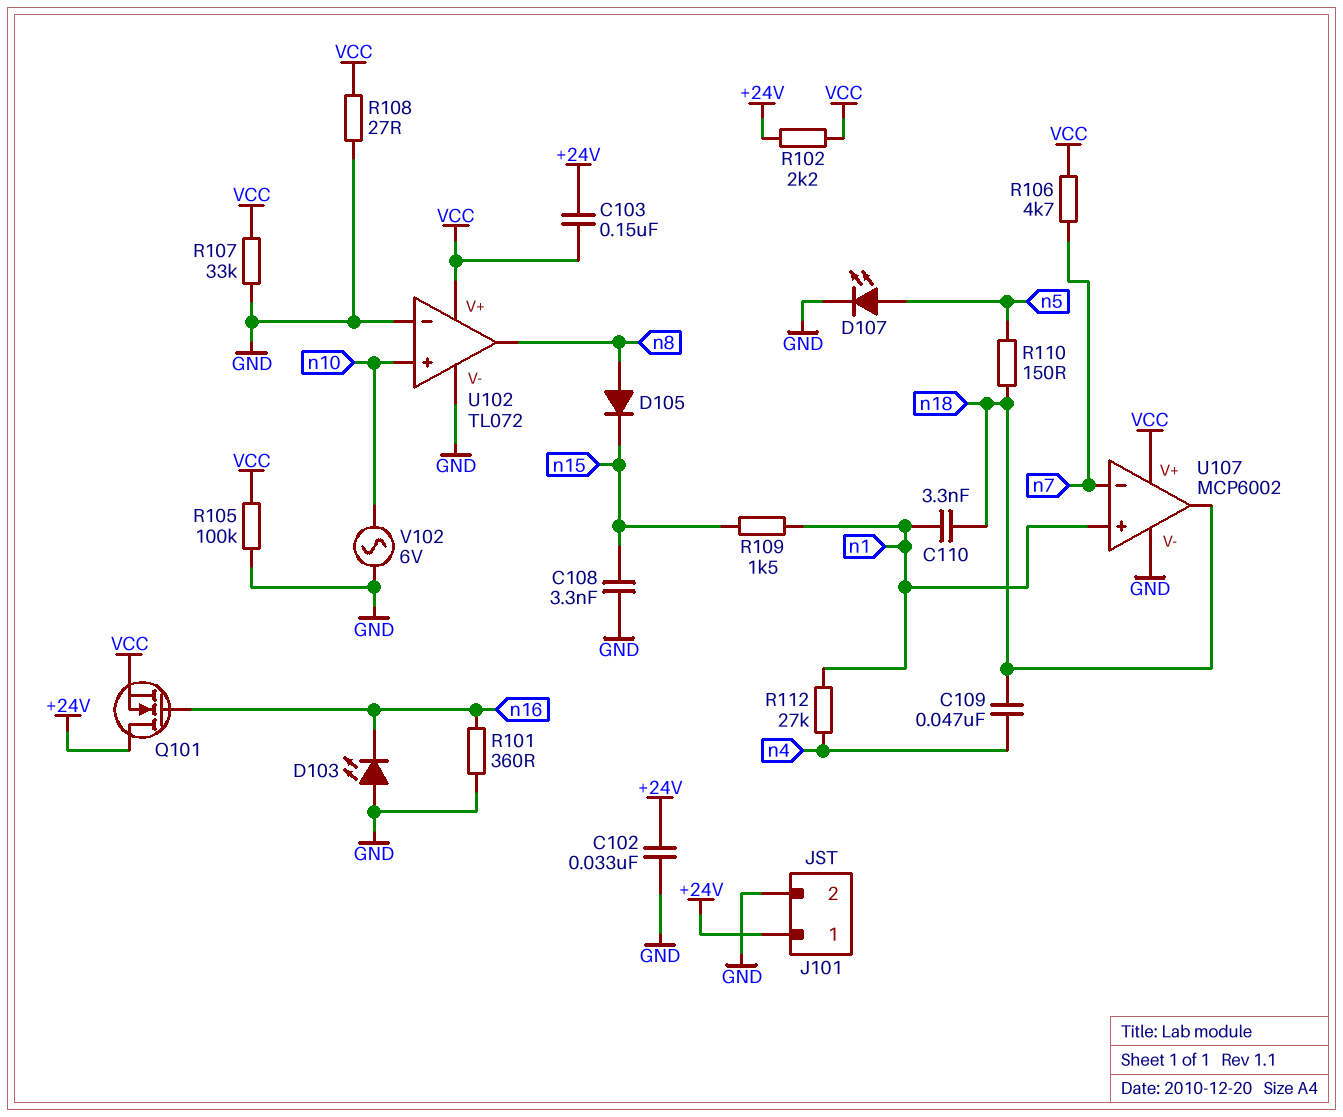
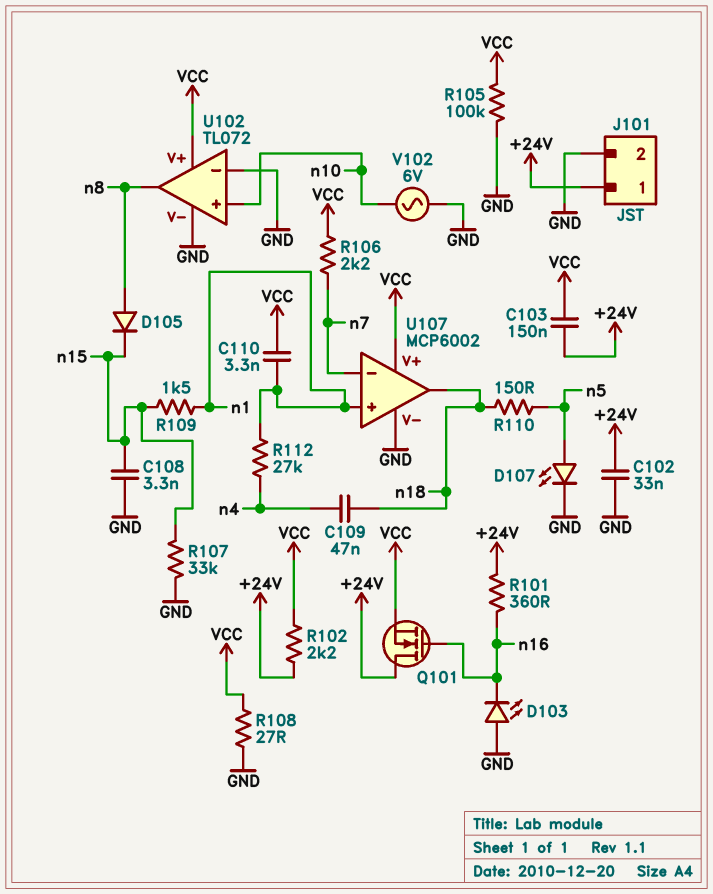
C110: 3.3nF (n1, n18) -> 3.3nF (VCC, n1)
R101: 360 (GND, n16) -> 360 (+24V, n16)
R106: 4.7k (VCC, n7) -> 2.2k (VCC, n7)
R107: 33k (GND, VCC) -> 33k (GND, n15)

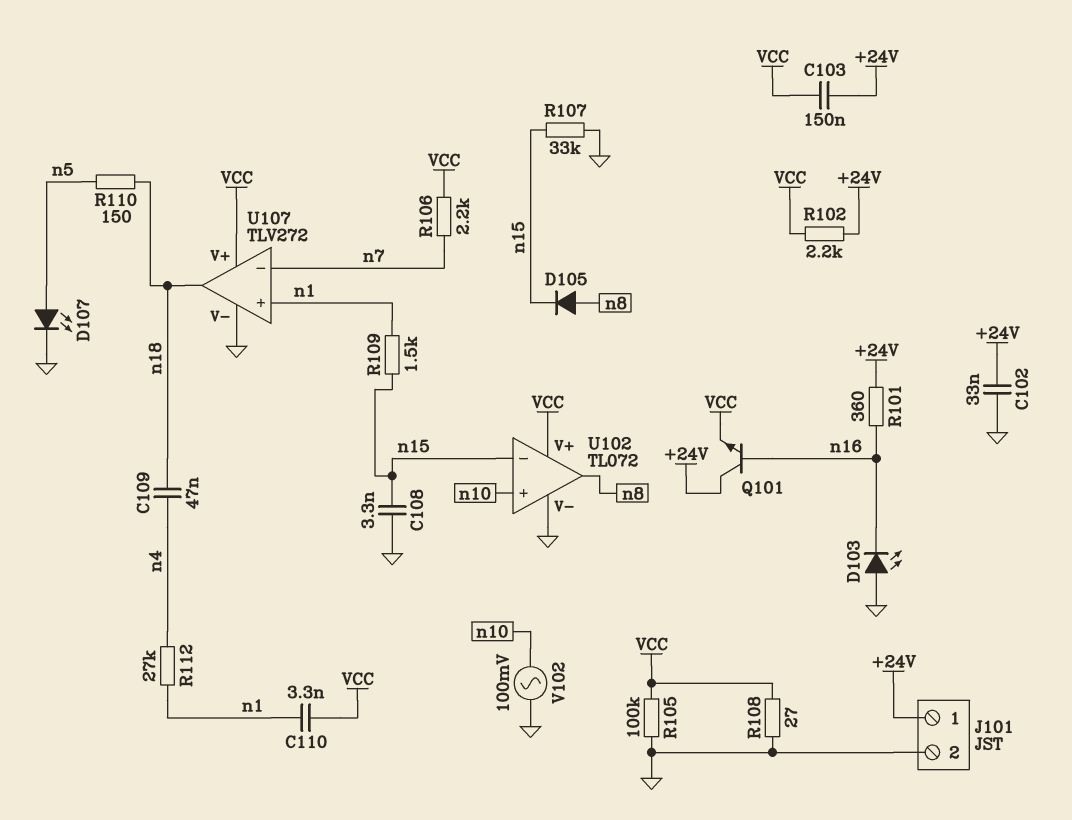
Q101: NMOS (G n16, D +24V, S VCC) -> NPN (B n16, C +24V, E VCC)
U102 pin in-: GND -> n15
U107: MCP6002 -> TLV272
V102: AC 6V (GND, n10) -> AC 100mV (GND, n10)

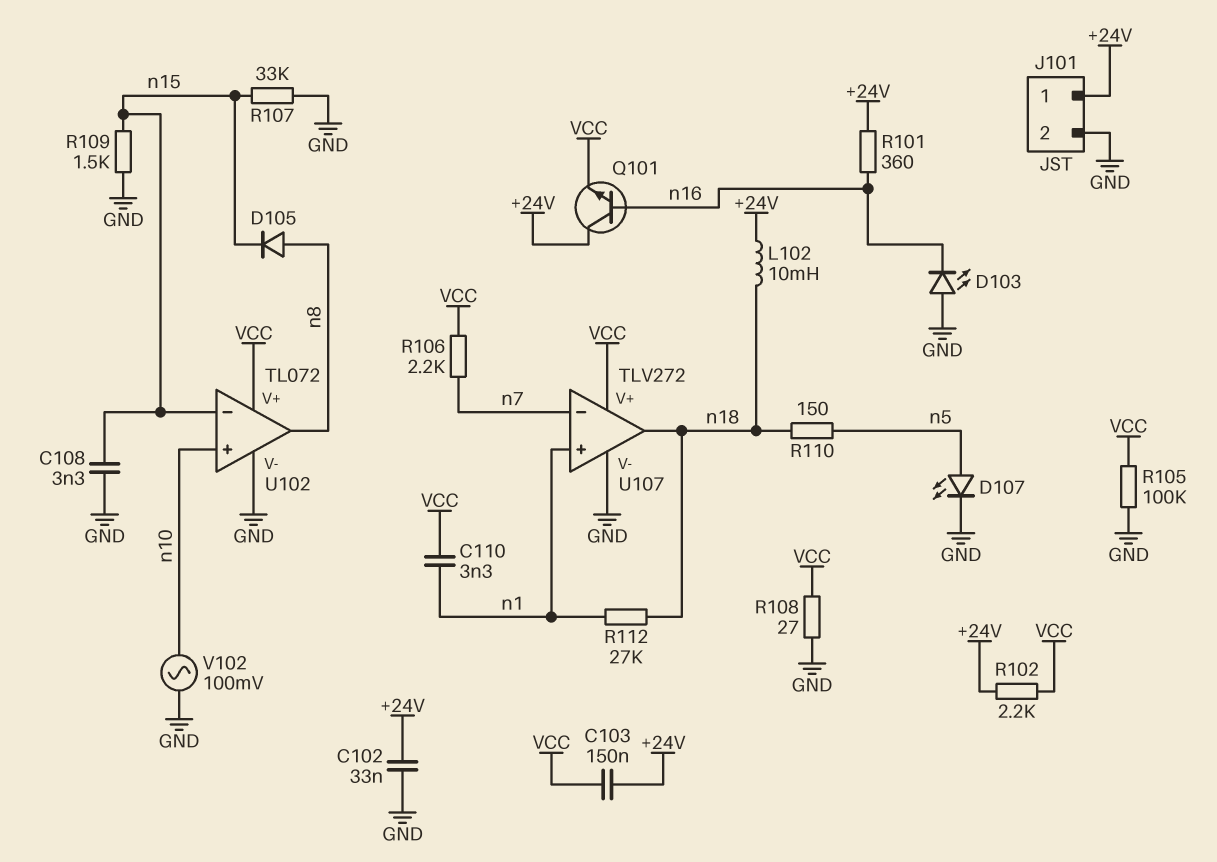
C109: 47nF (n4, n18) -> none
L102: none -> 10mH (+24V, n18)
R109: 1.5k (n1, n15) -> 1.5k (GND, n15)
R112: 27k (n1, n4) -> 27k (n1, n18)

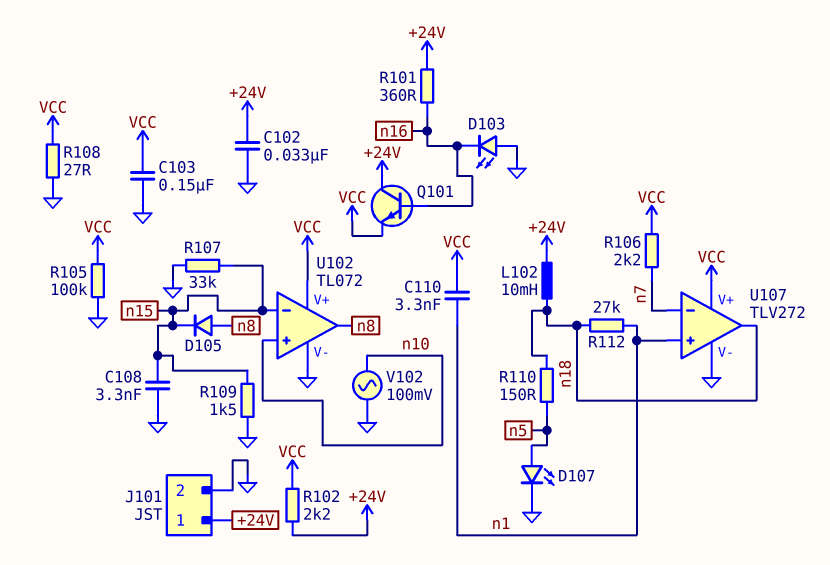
C103: 150nF (+24V, VCC) -> 150nF (GND, VCC)

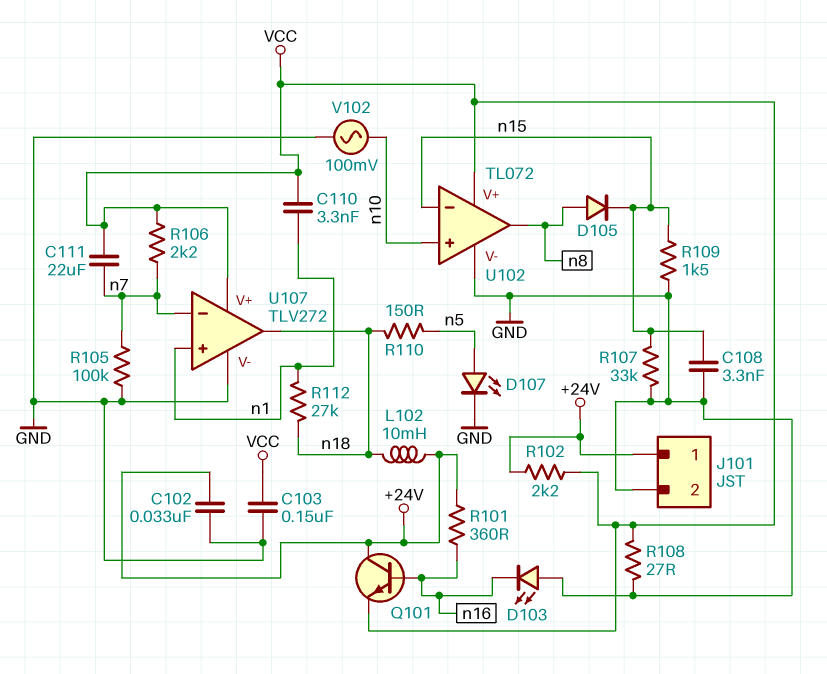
C111: none -> 22uF (VCC, n7)
R105: 100k (GND, VCC) -> 100k (GND, n7)

